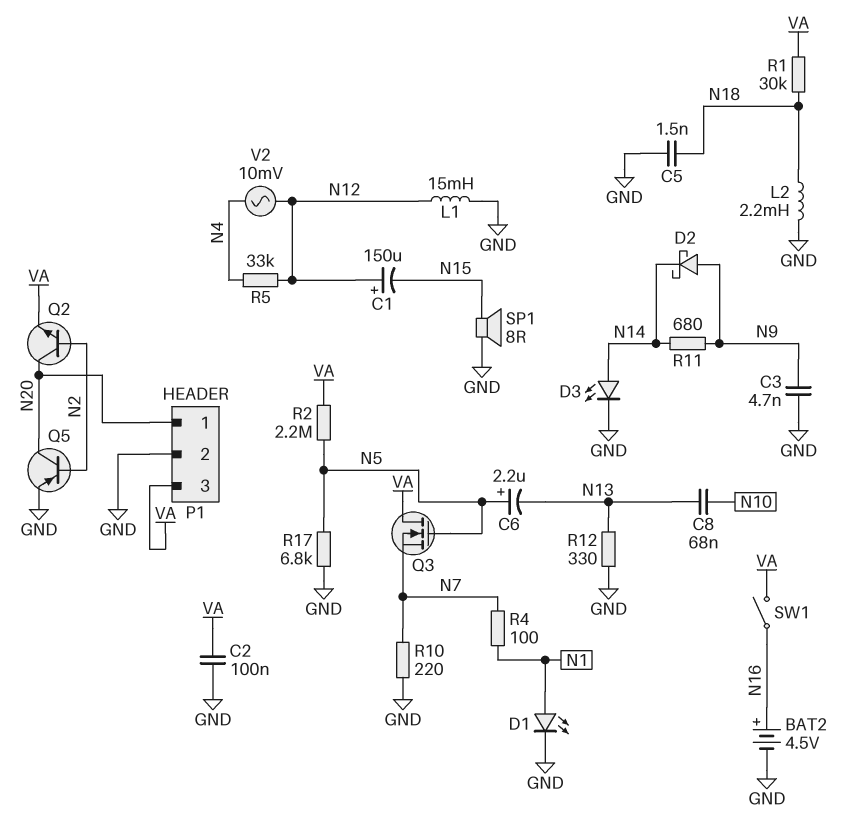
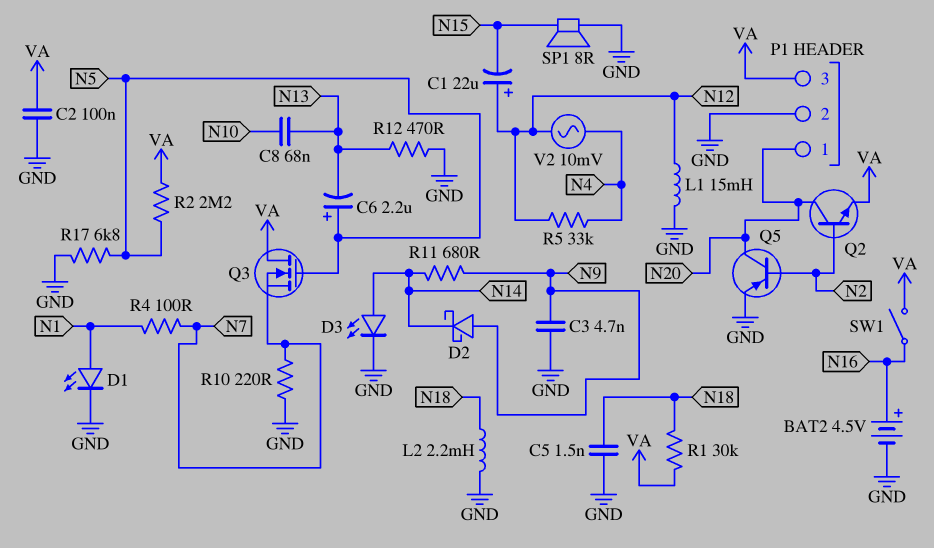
C1: 150uF (plus N12, minus N15) -> 22uF (plus N12, minus N15)
R12: 330 (GND, N13) -> 470 (GND, N13)

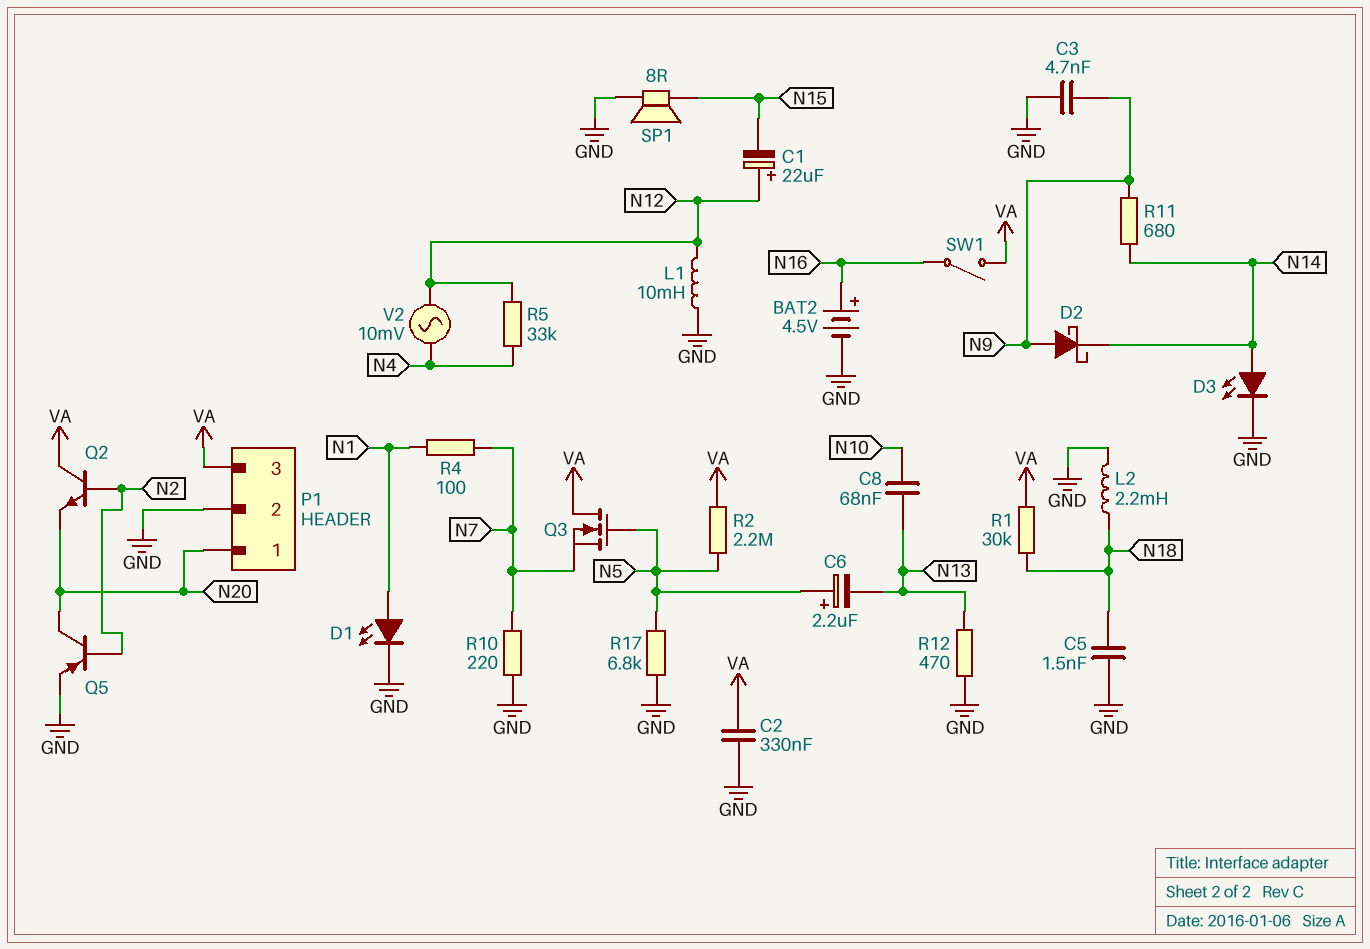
C2: 100nF (GND, VA) -> 330nF (GND, VA)
L1: 15mH (GND, N12) -> 10mH (GND, N12)
Q2: NPN (B N2, C N20, E VA) -> NPN (B N2, C VA, E N20)

